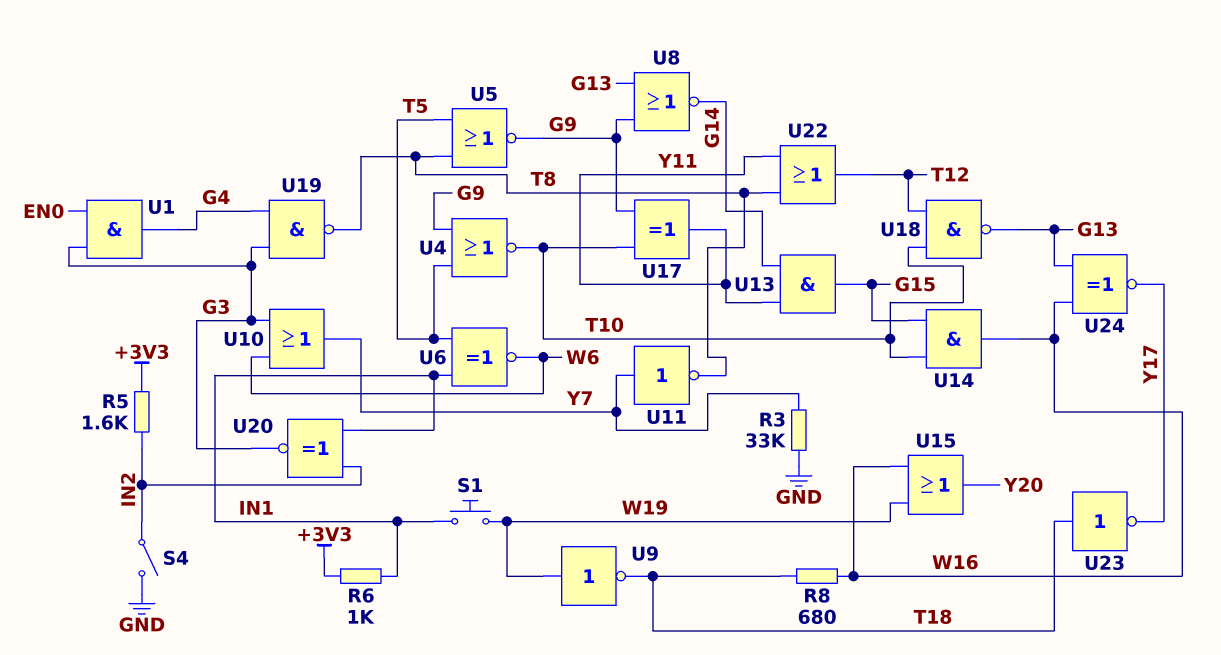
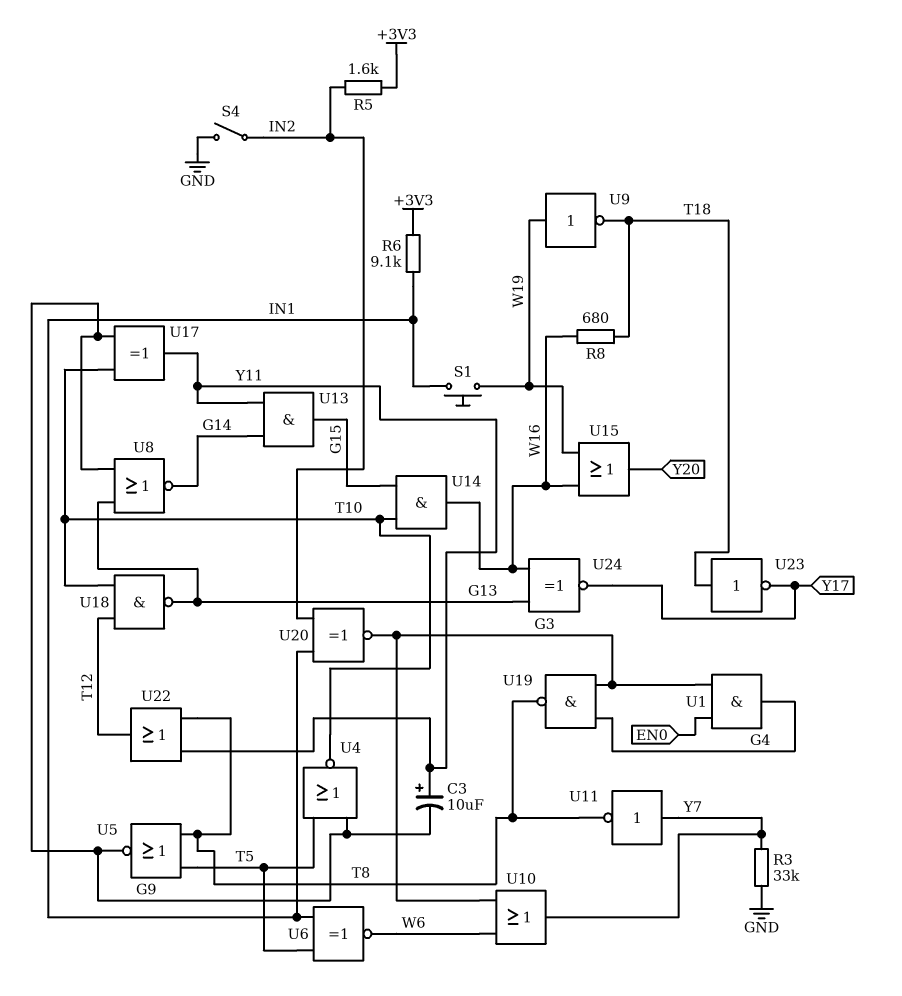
C3: none -> 10uF (plus Y11, minus G9)
R6: 1k (+3V3, IN1) -> 9.1k (+3V3, IN1)

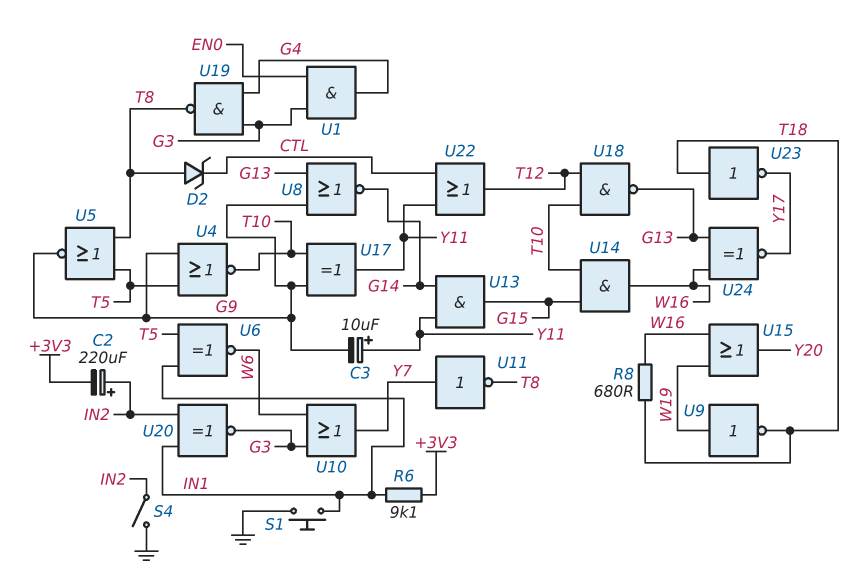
C2: none -> 220uF (plus IN2, minus +3V3)
D2: none -> zener (A T8, K CTL)
R3: 33k (GND, Y7) -> none
R5: 1.6k (+3V3, IN2) -> none
S1: button (IN1, W19) -> button (GND, IN1)
U22: OR (in T8, in Y11, out T12) -> OR (in CTL, in Y11, out T12)

